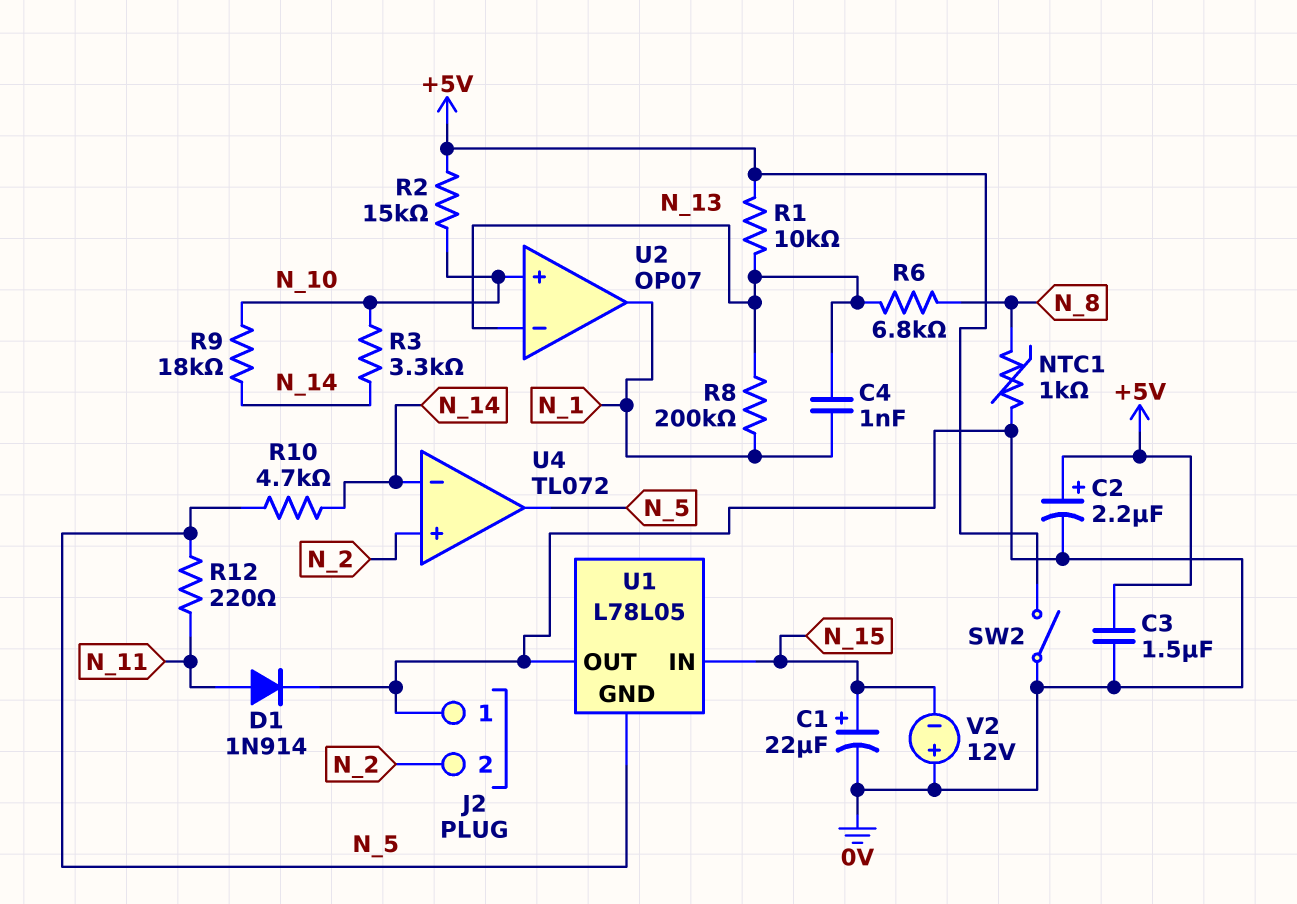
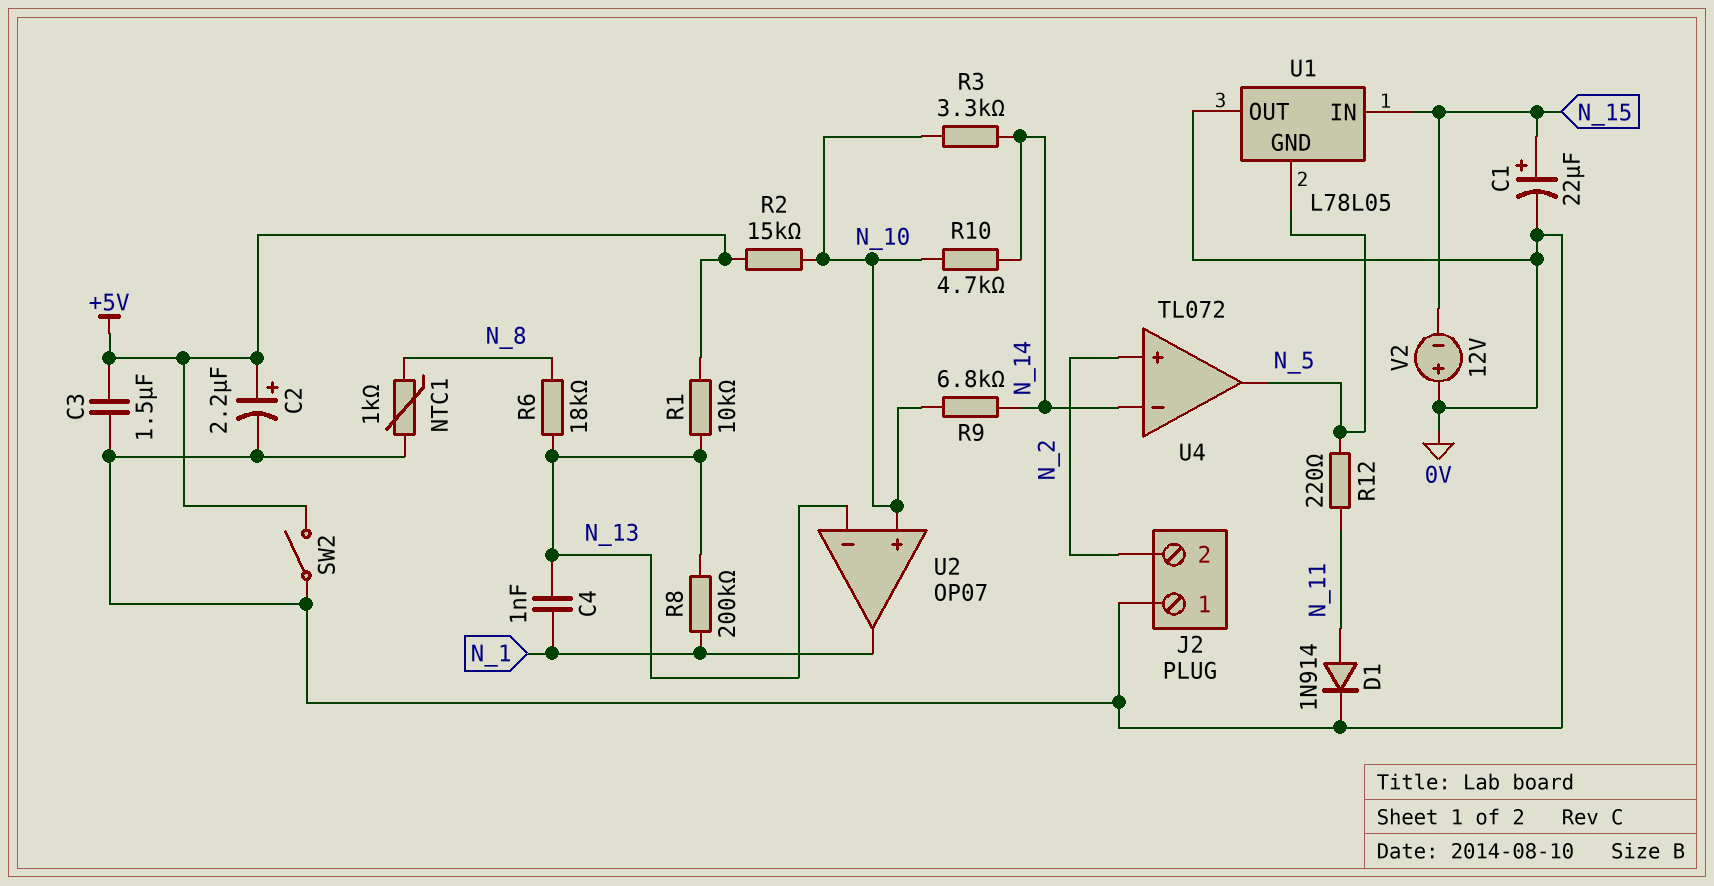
R6: 6.8k (N_8, N_13) -> 18k (N_8, N_13)
R9: 18k (N_10, N_14) -> 6.8k (N_10, N_14)
R10: 4.7k (N_5, N_14) -> 4.7k (N_10, N_14)

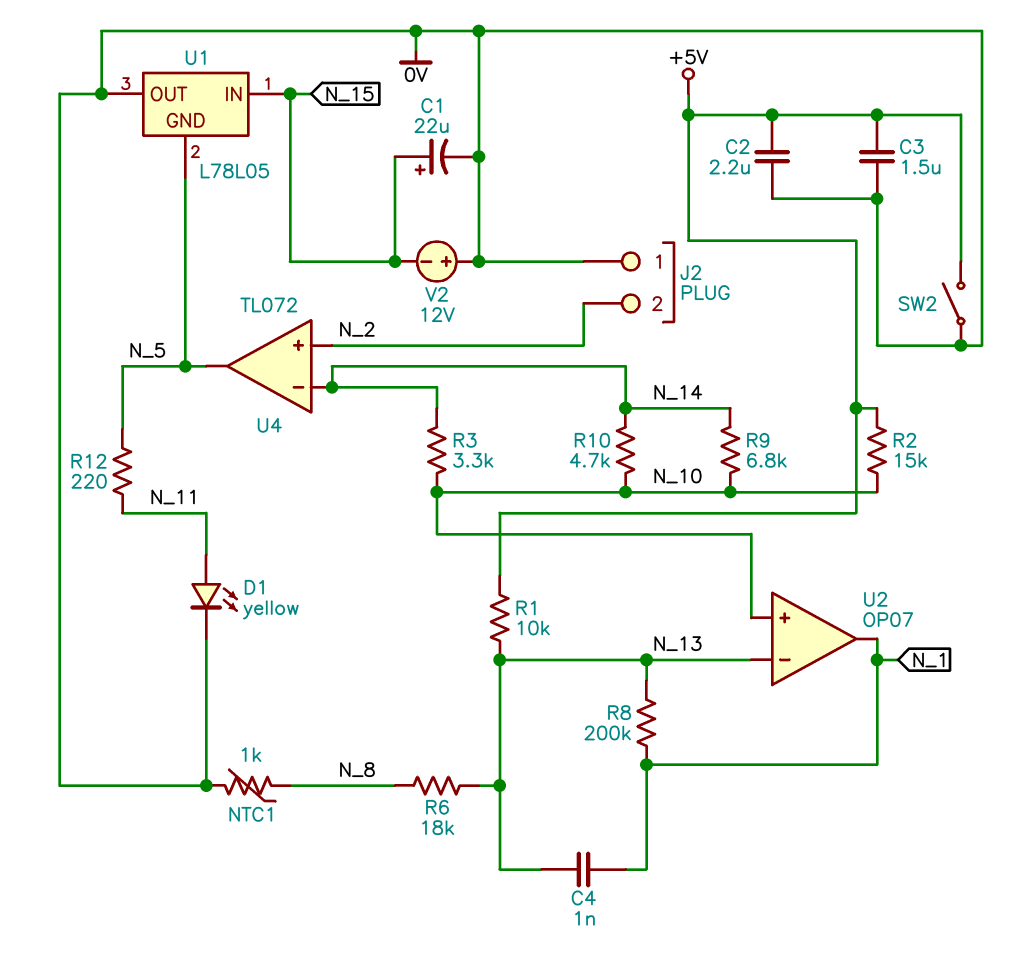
C2: 2.2uF (plus +5V, minus 0V) -> 2.2uF (+5V, 0V)
D1: diode 1N914 (A N_11, K 0V) -> LED yellow (A N_11, K 0V)

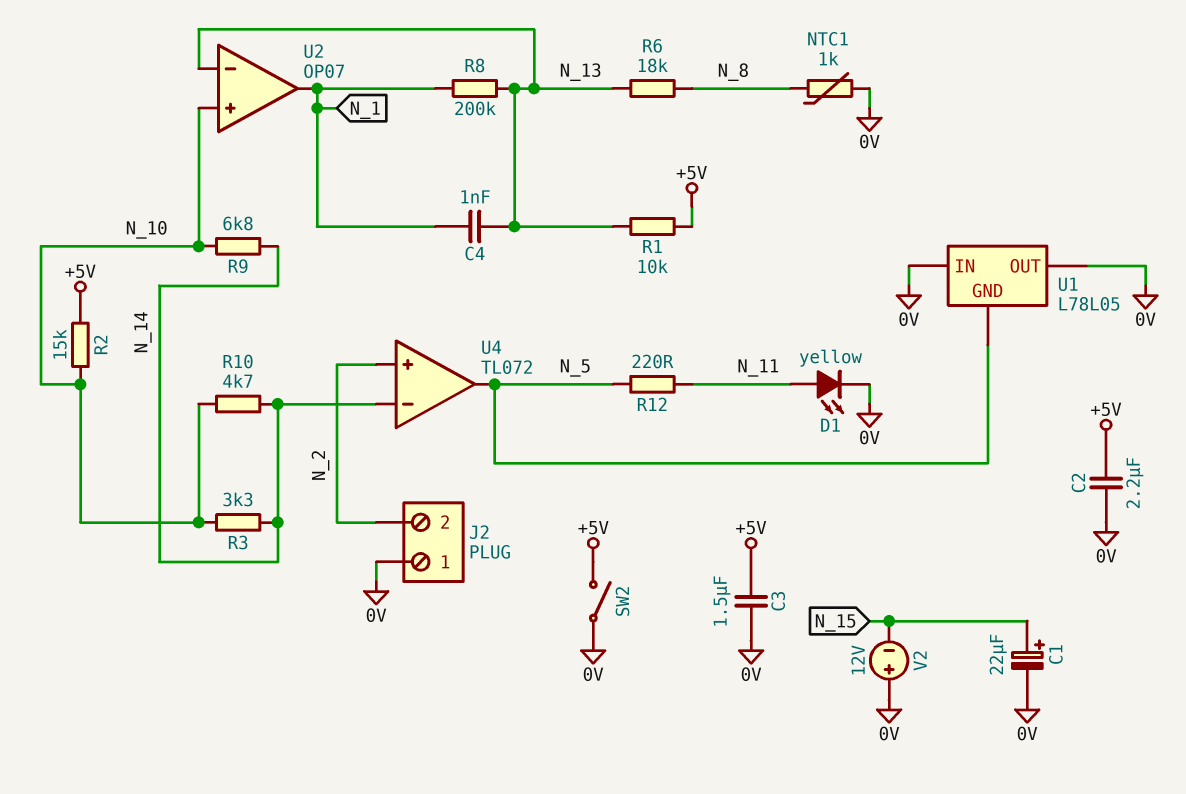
U1 pin IN: N_15 -> 0V

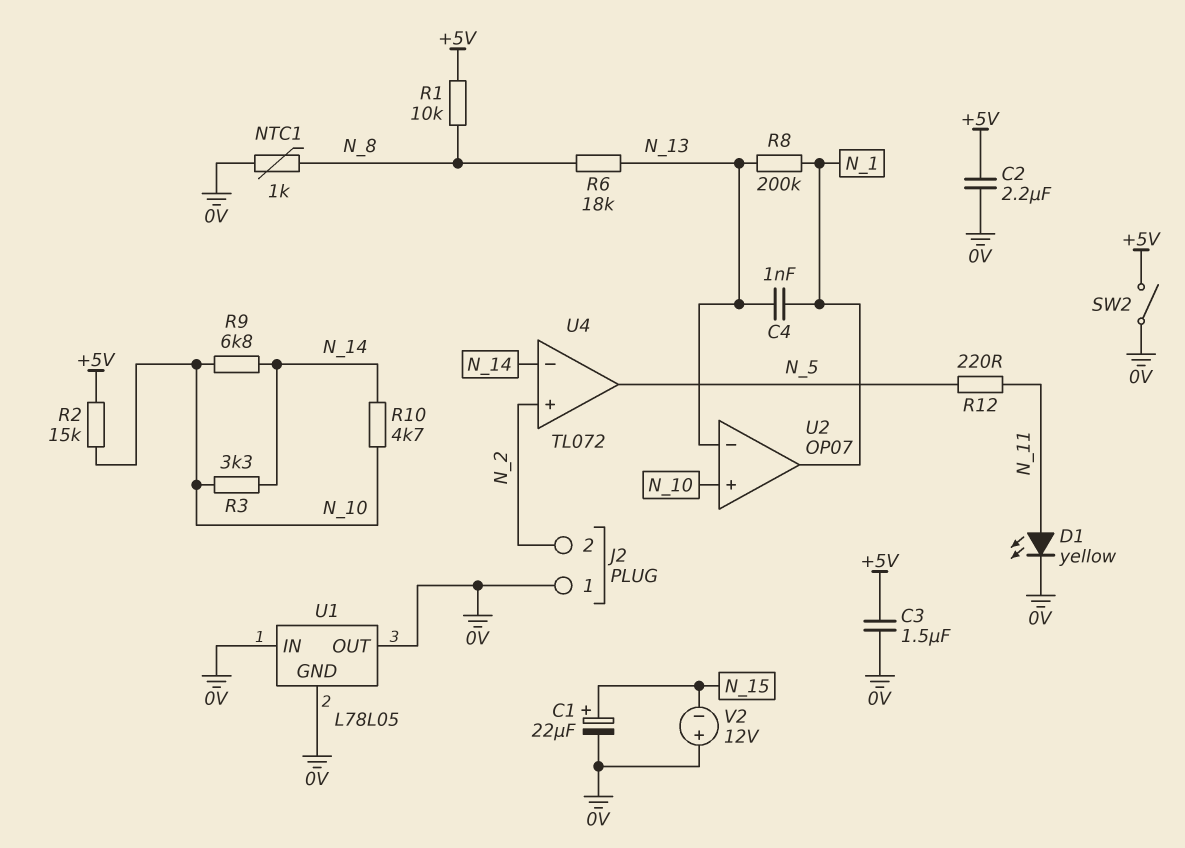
R1: 10k (+5V, N_13) -> 10k (+5V, N_8)
U1 pin GND: N_5 -> 0V

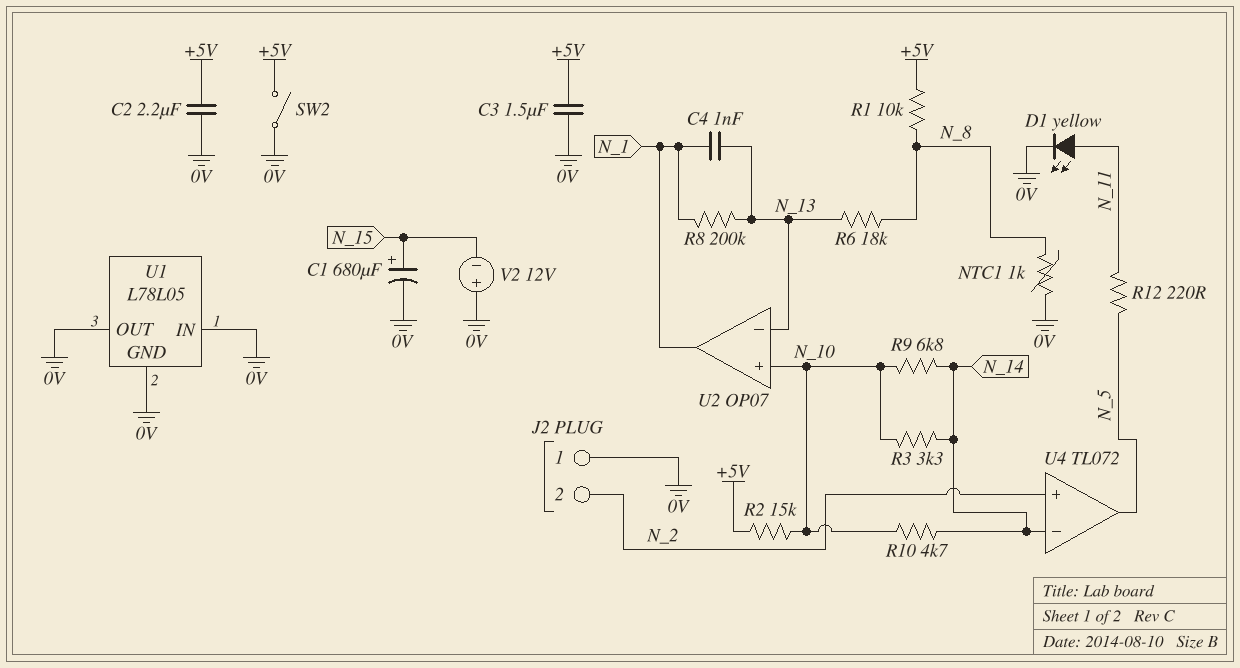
C1: 22uF (plus N_15, minus 0V) -> 680uF (plus N_15, minus 0V)

